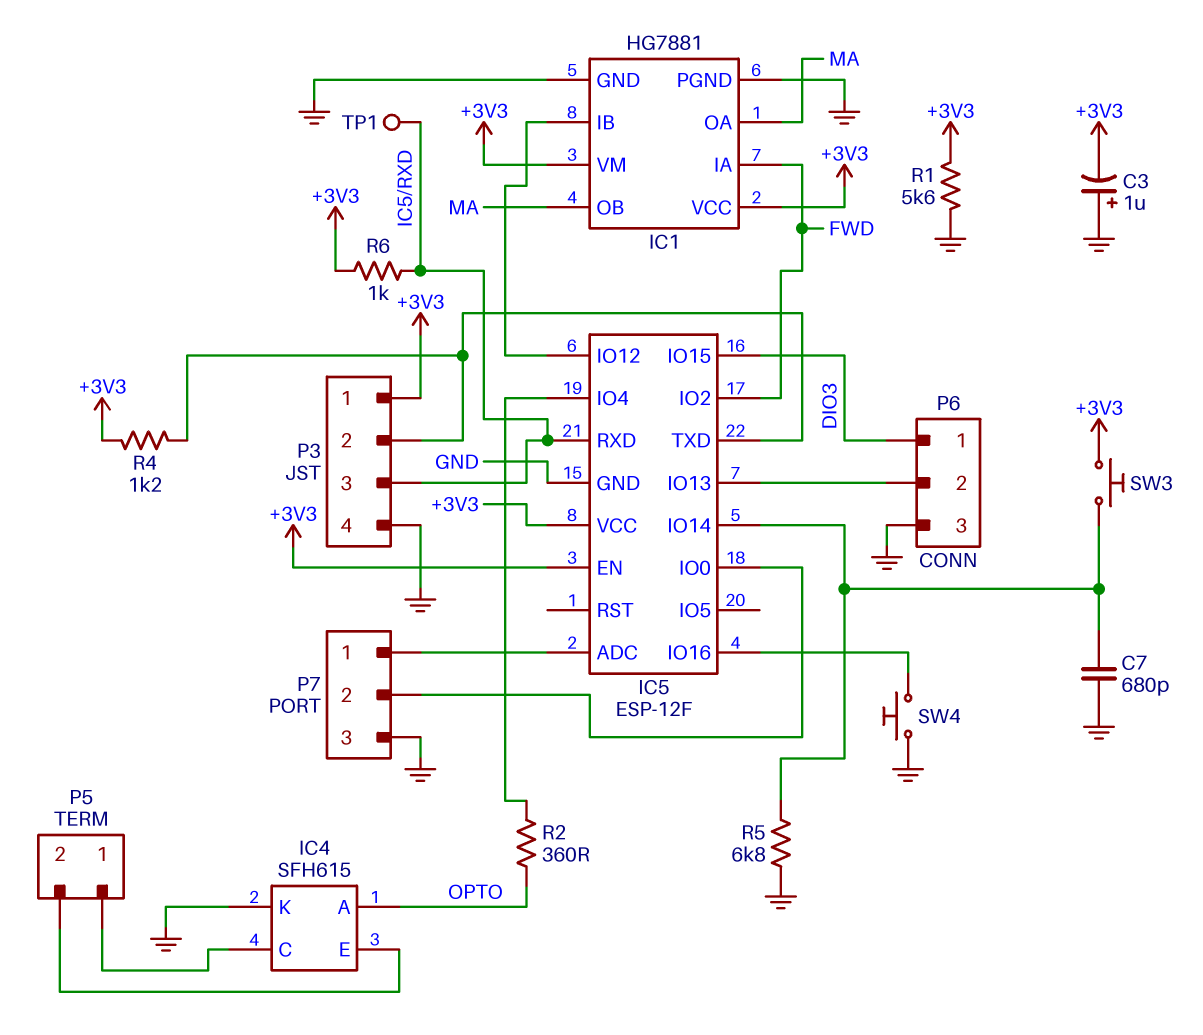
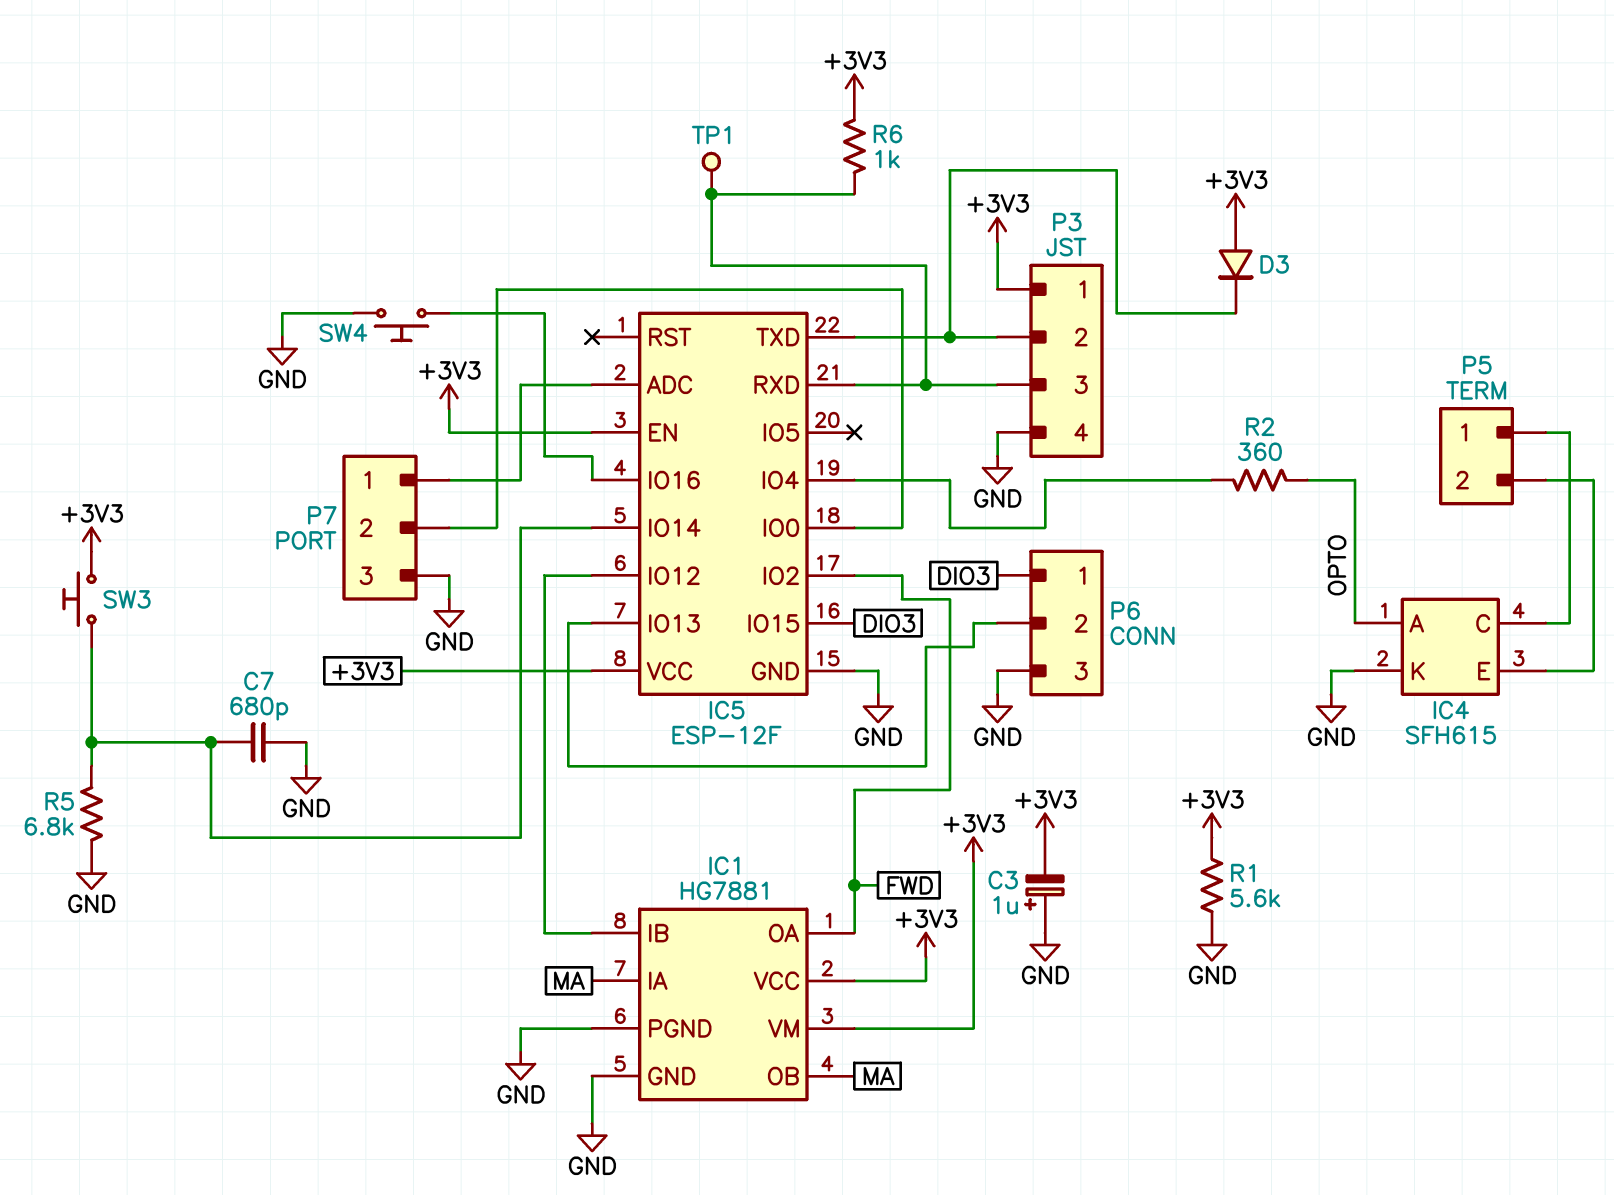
D3: none -> diode (A +3V3, K IC5/TXD)
IC1 pin IA: FWD -> MA
IC1 pin OA: MA -> FWD
R4: 1.2k (+3V3, IC5/TXD) -> none

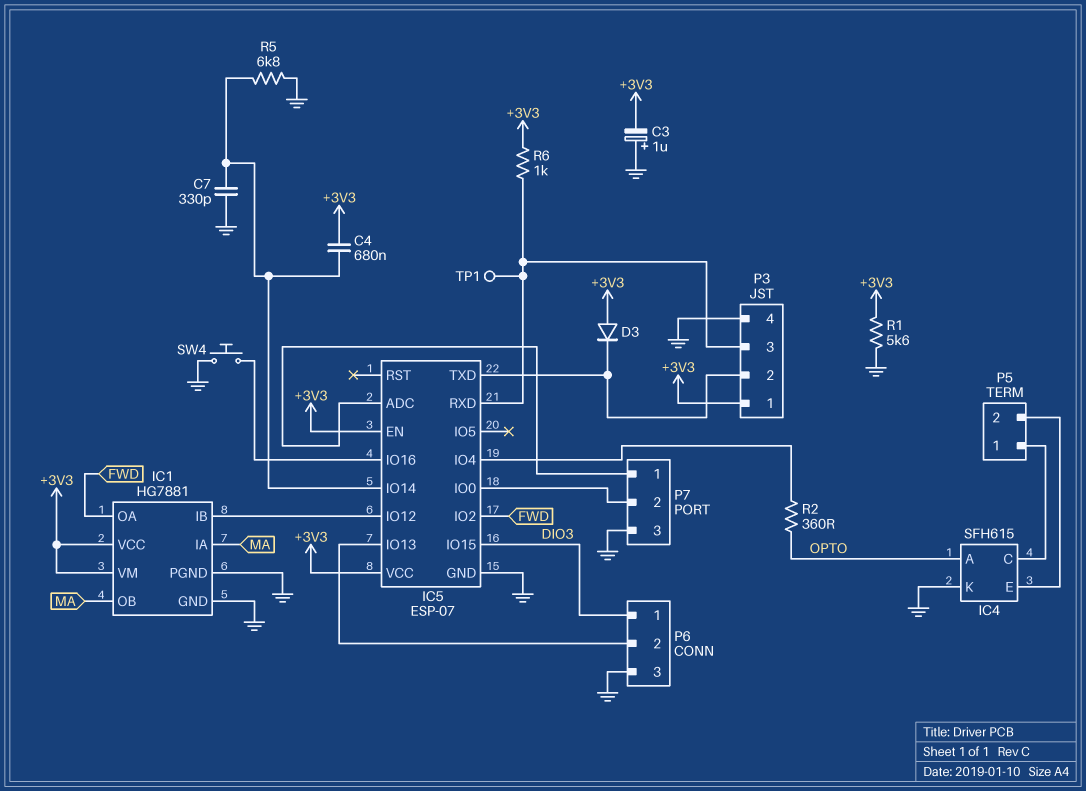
C4: none -> 680nF (+3V3, IC5/IO14)
C7: 680pF (GND, IC5/IO14) -> 330pF (GND, IC5/IO14)
IC5: ESP-12F -> ESP-07
SW3: button (+3V3, IC5/IO14) -> none

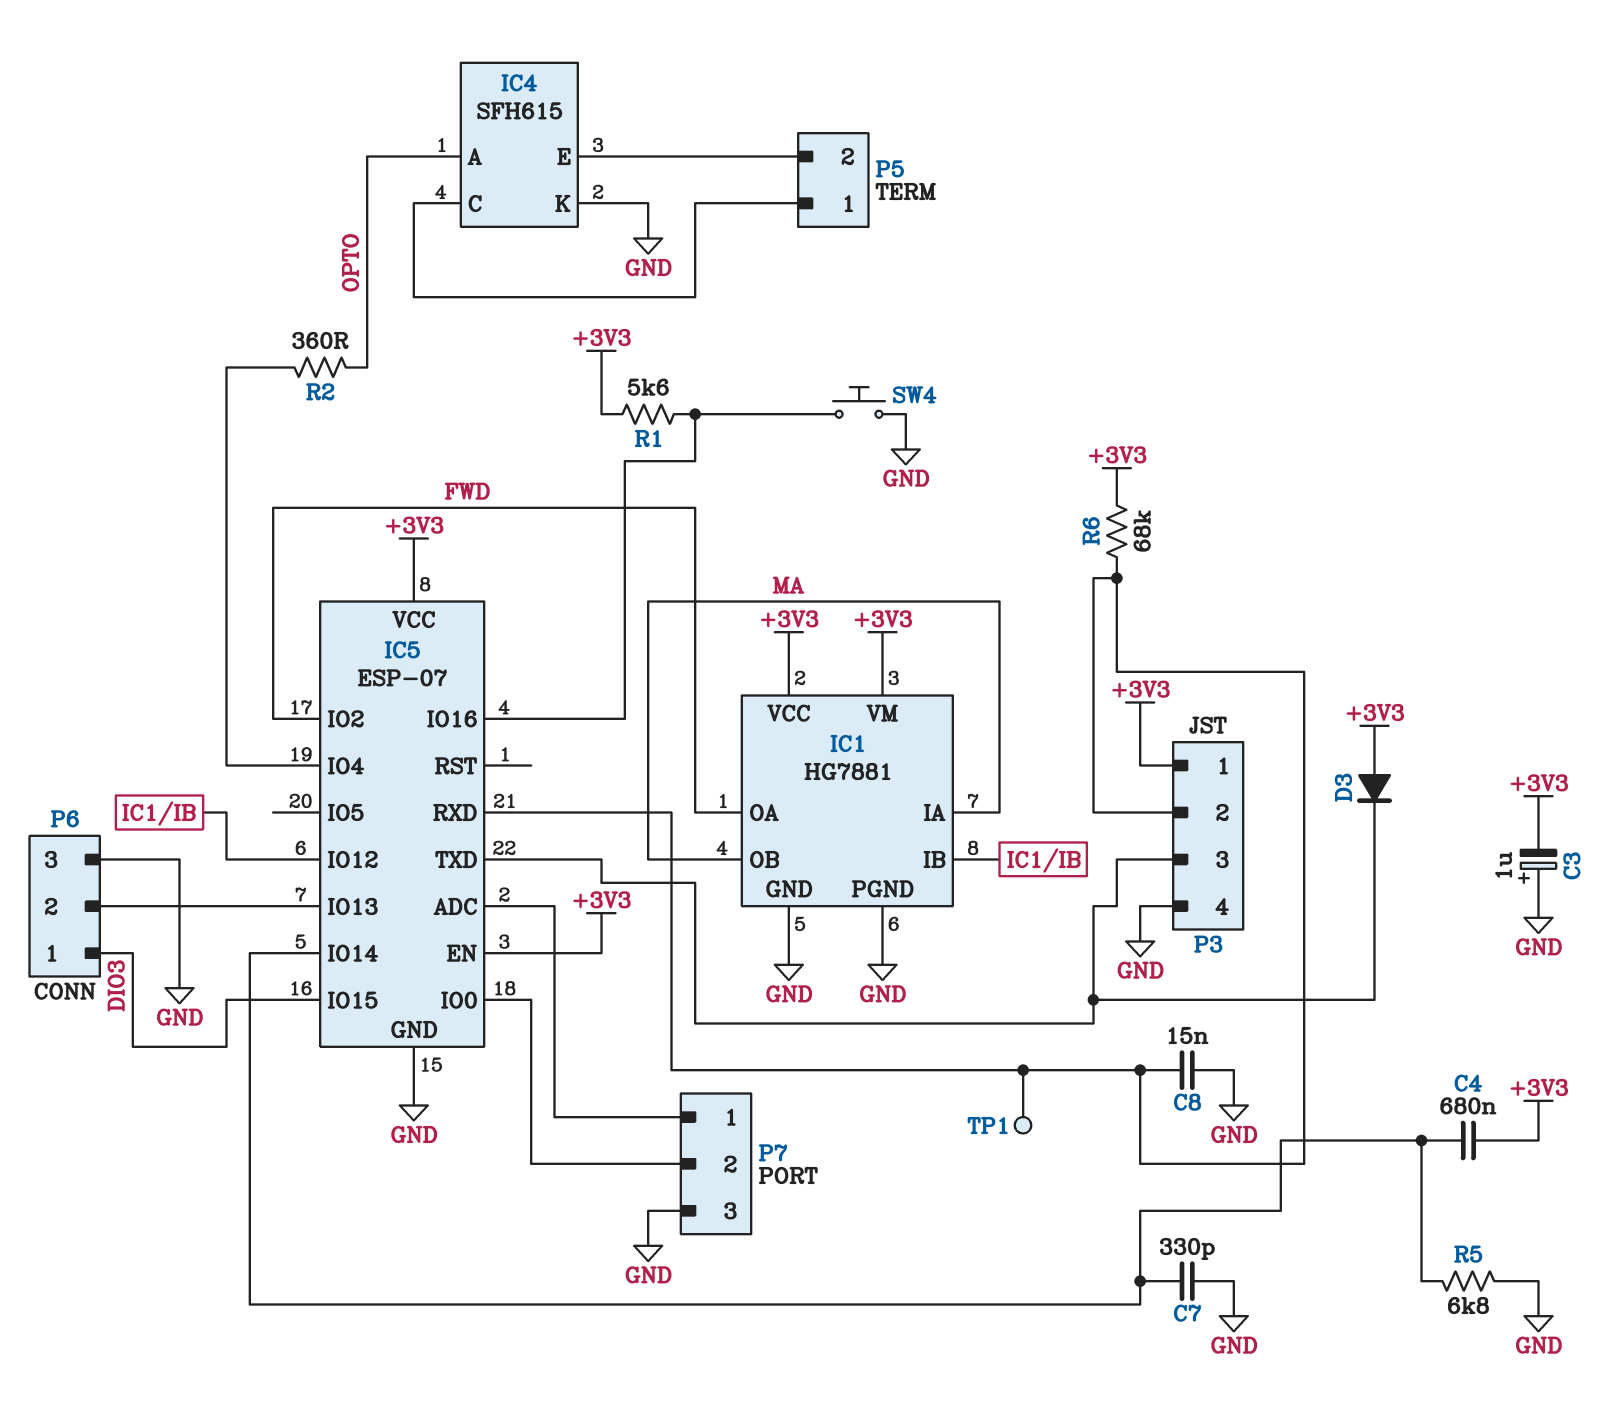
C8: none -> 15nF (GND, IC5/RXD)
P3 pin 2: IC5/TXD -> IC5/RXD
P3 pin 3: IC5/RXD -> IC5/TXD
R1: 5.6k (+3V3, GND) -> 5.6k (+3V3, IC5/IO16)
R6: 1k (+3V3, IC5/RXD) -> 68k (+3V3, IC5/RXD)

